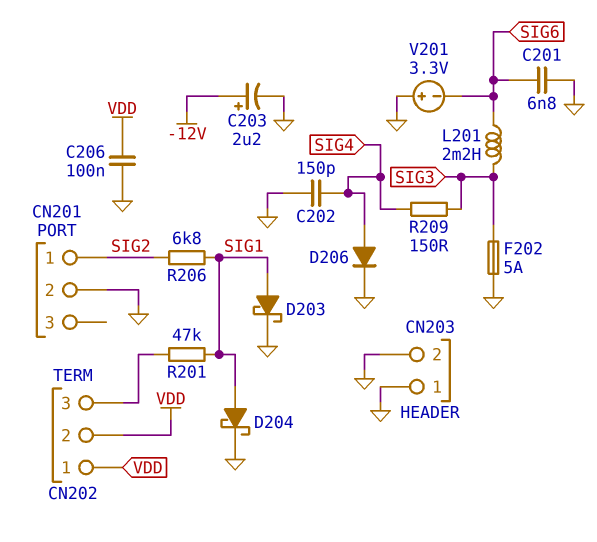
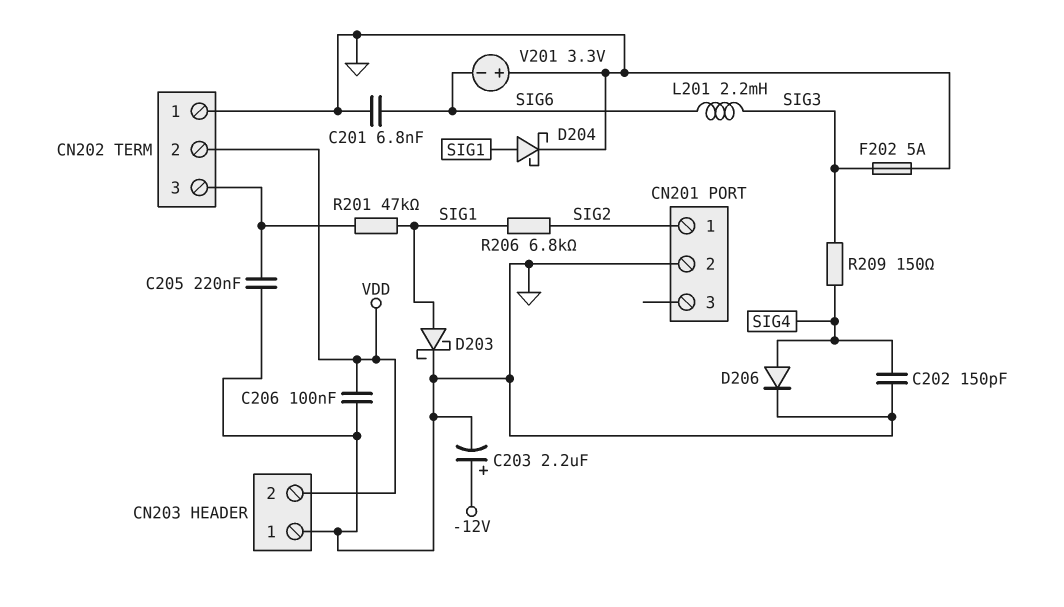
C205: none -> 220nF (CN202/3, GND)
CN202 pin 1: VDD -> GND
CN203 pin 2: GND -> VDD

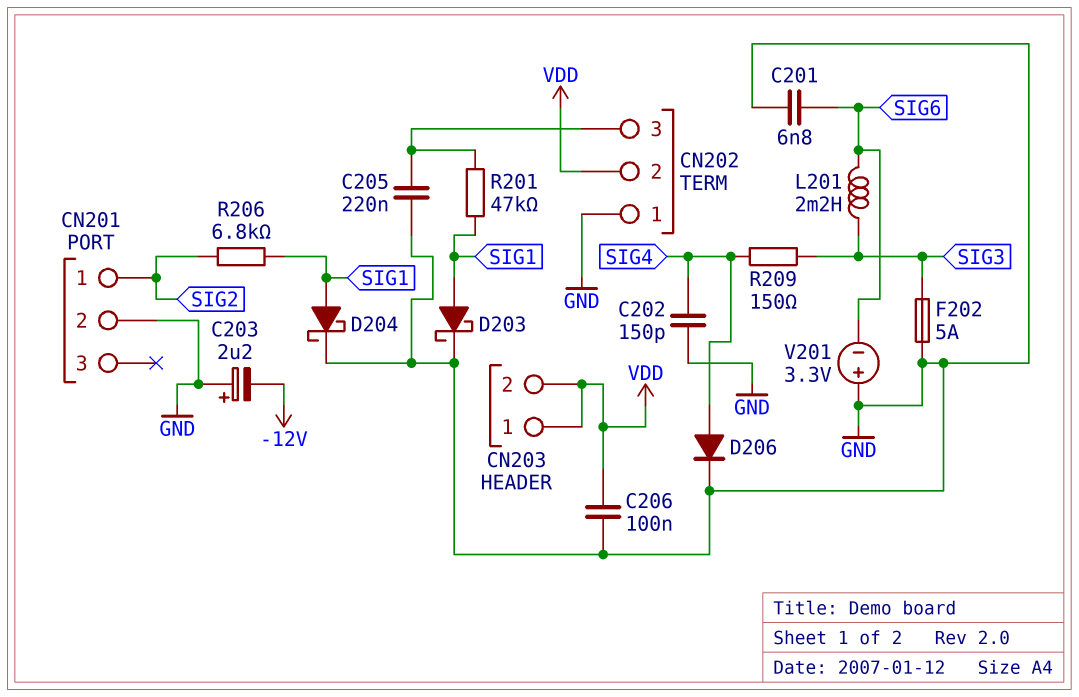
C203: 2.2uF (plus -12V, minus GND) -> 2.2uF (plus GND, minus -12V)
CN203 pin 1: GND -> VDD

